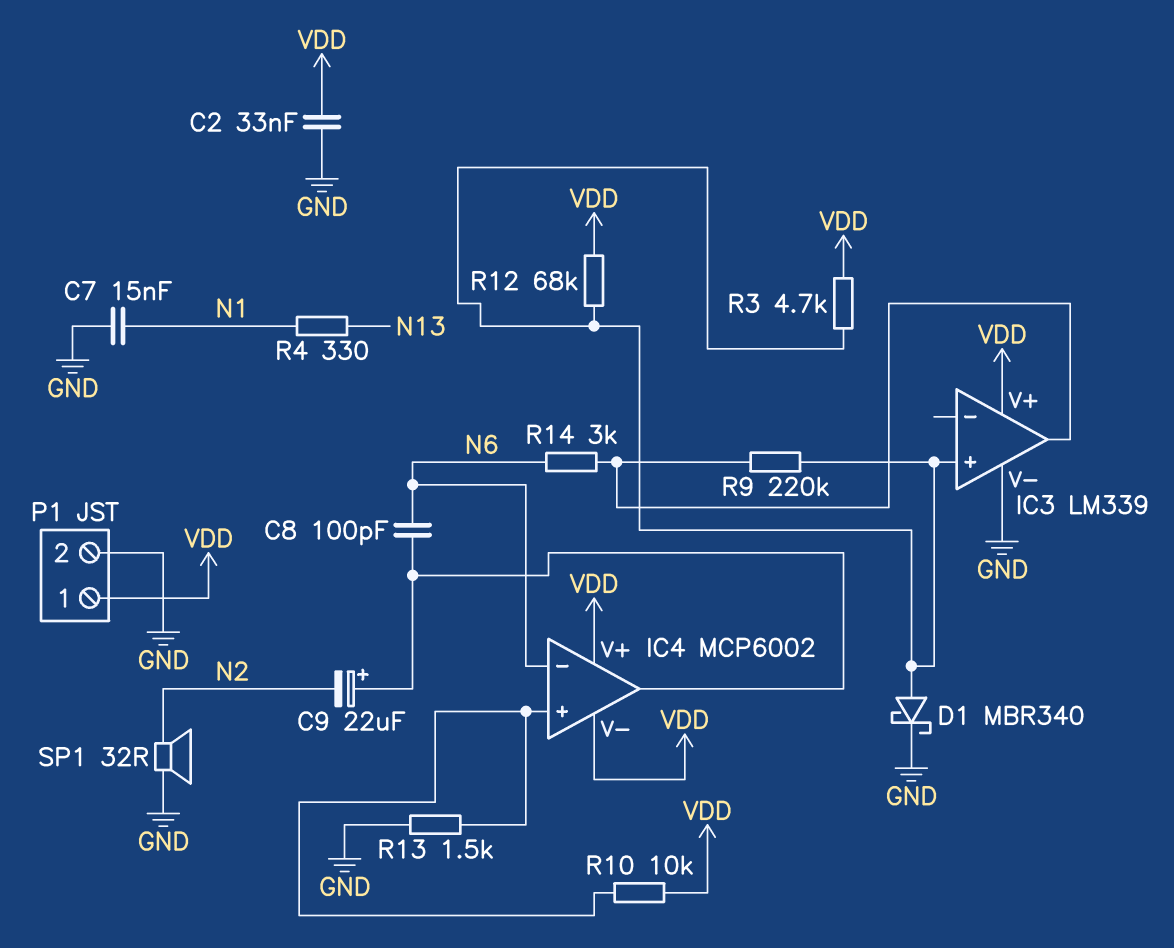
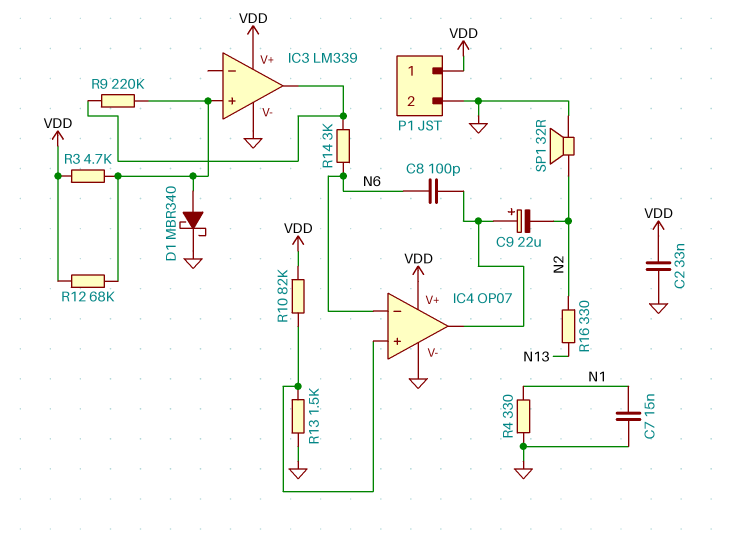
IC4: MCP6002 -> OP07
IC4 pin V-: VDD -> GND
R4: 330 (N1, N13) -> 330 (GND, N1)
R10: 10k (IC4/in+, VDD) -> 82k (IC4/in+, VDD)
R16: none -> 330 (N2, N13)

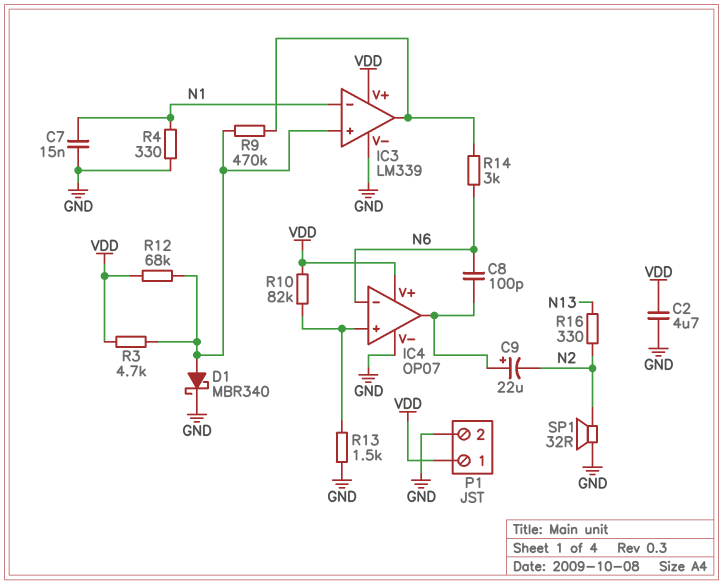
C2: 33nF (GND, VDD) -> 4.7uF (GND, VDD)
IC3 pin in-: none -> N1
R9: 220k (IC3/in+, IC3/out) -> 470k (IC3/in+, IC3/out)

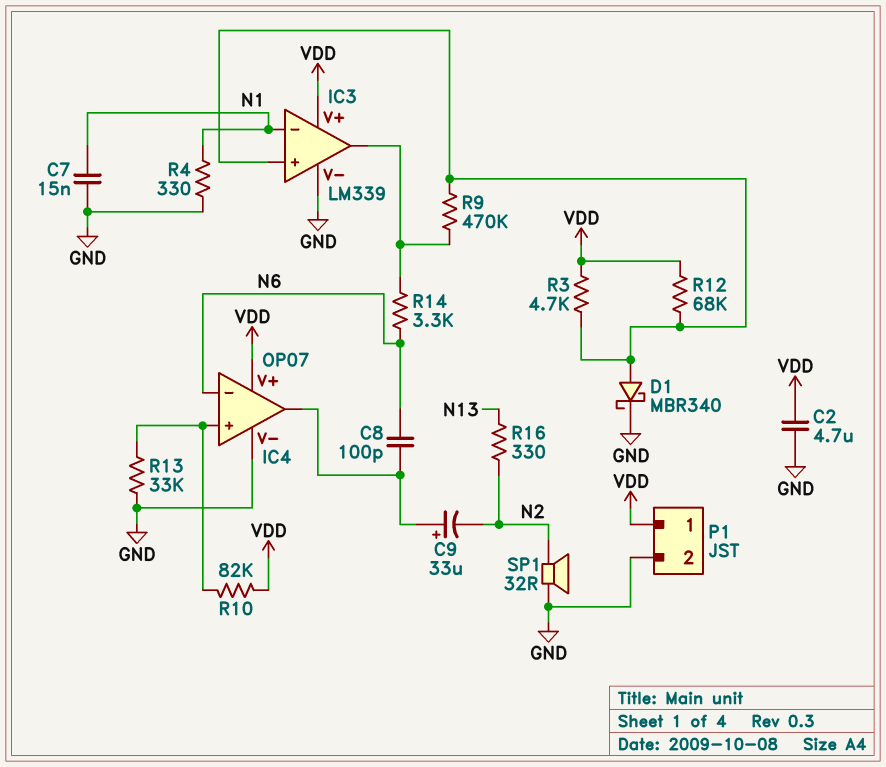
C9: 22uF (plus IC4/out, minus N2) -> 33uF (plus IC4/out, minus N2)
R13: 1.5k (GND, IC4/in+) -> 33k (GND, IC4/in+)
R14: 3k (IC3/out, N6) -> 3.3k (IC3/out, N6)

